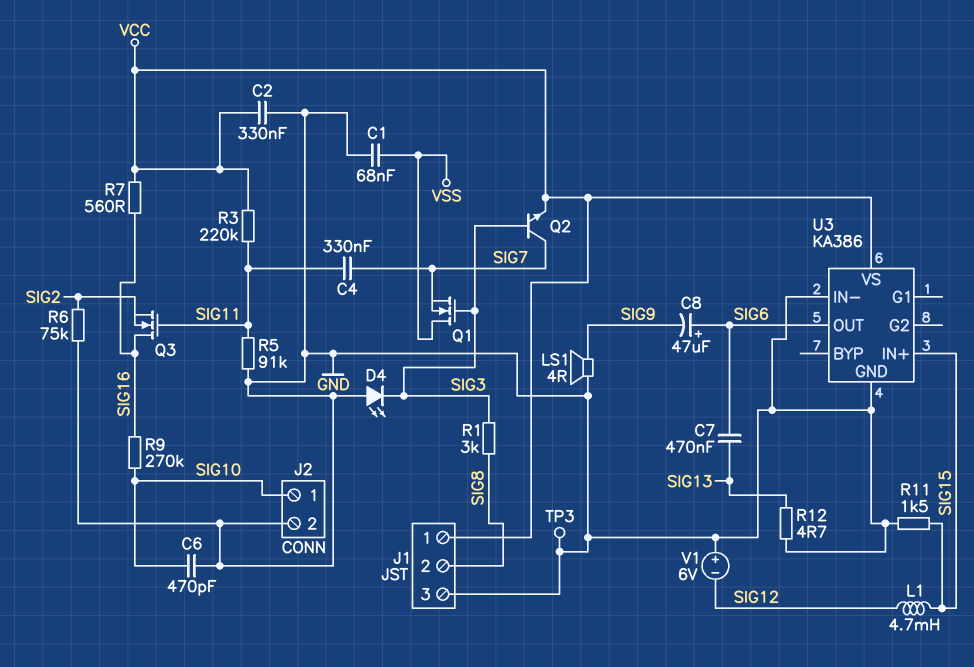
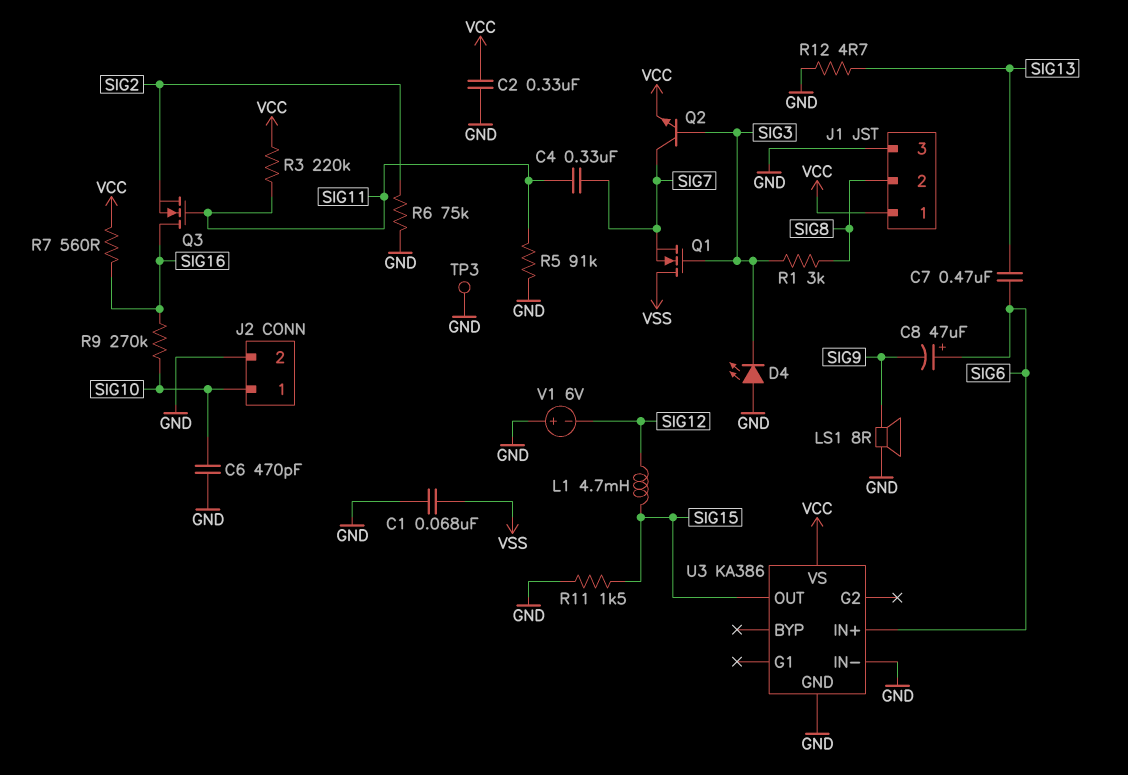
LS1: speaker 4R (GND, SIG9) -> speaker 8R (GND, SIG9)
U3 pin IN+: SIG15 -> SIG6
U3 pin OUT: SIG6 -> SIG15

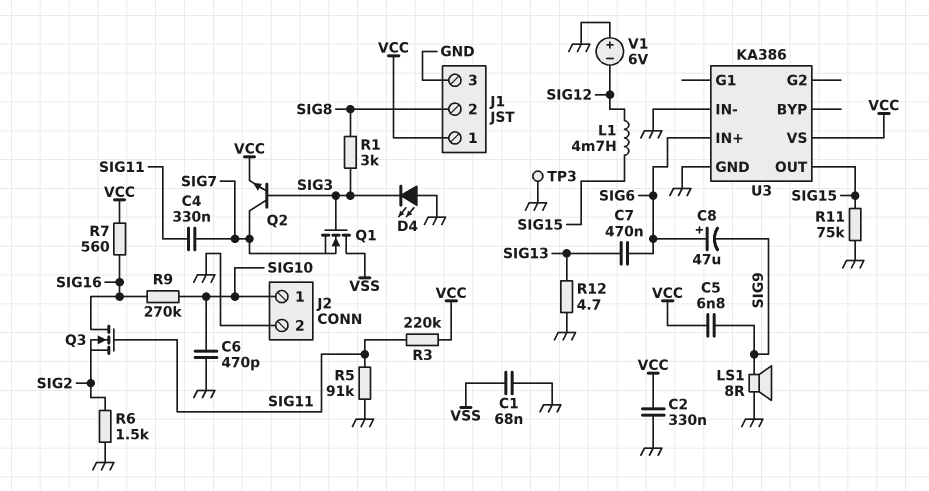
C5: none -> 6.8nF (SIG9, VCC)
R6: 75k (GND, SIG2) -> 1.5k (GND, SIG2)
R11: 1.5k (GND, SIG15) -> 75k (GND, SIG15)

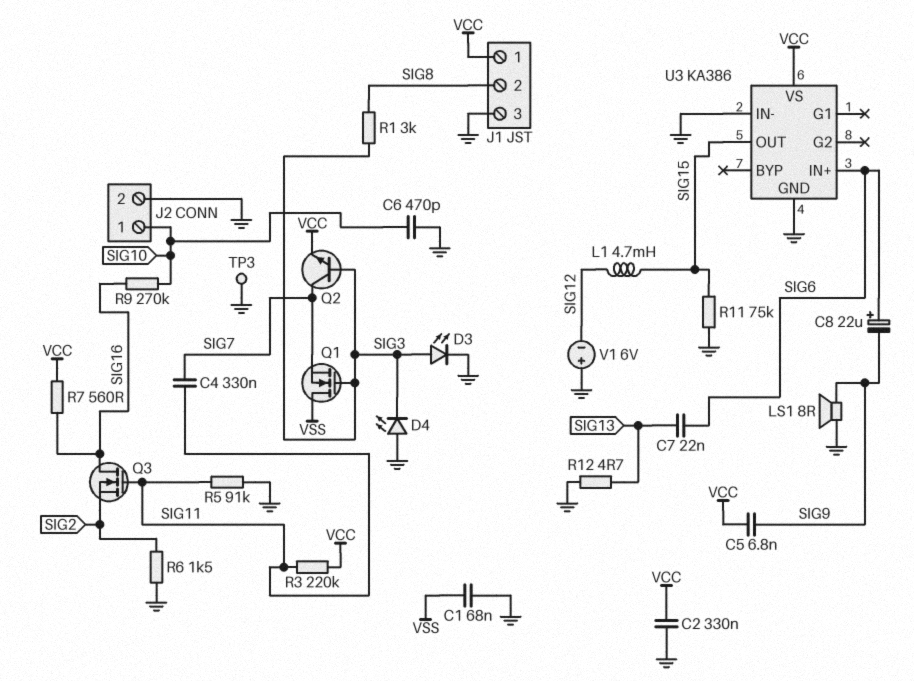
C7: 470nF (SIG6, SIG13) -> 22nF (SIG6, SIG13)
C8: 47uF (plus SIG6, minus SIG9) -> 22uF (plus SIG6, minus SIG9)
D3: none -> LED (A SIG3, K GND)

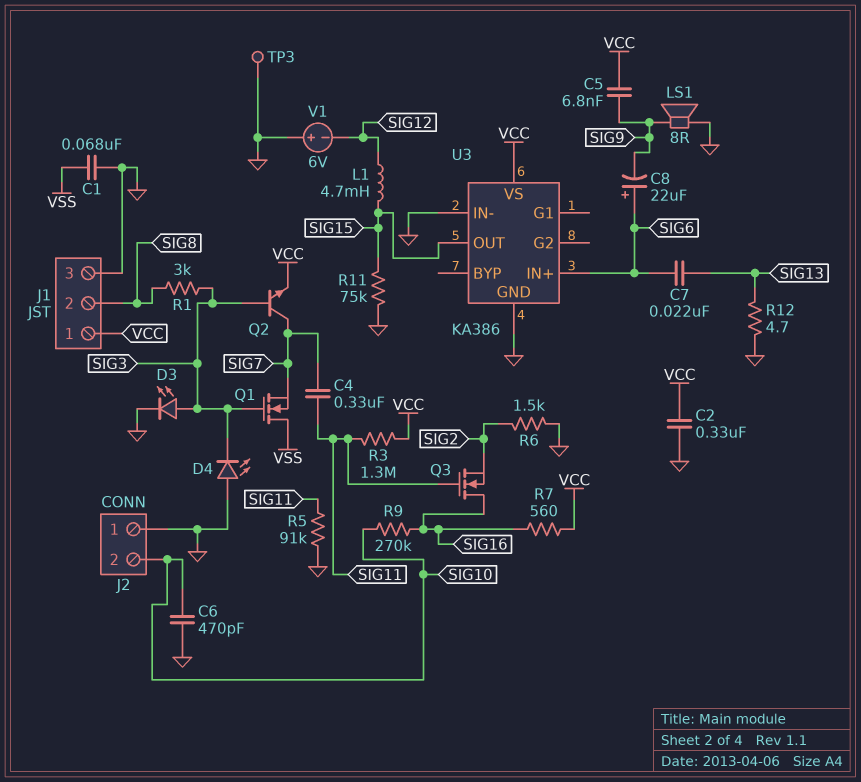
J2 pin 1: SIG10 -> GND
J2 pin 2: GND -> SIG10
R3: 220k (SIG11, VCC) -> 1.3M (SIG11, VCC)

